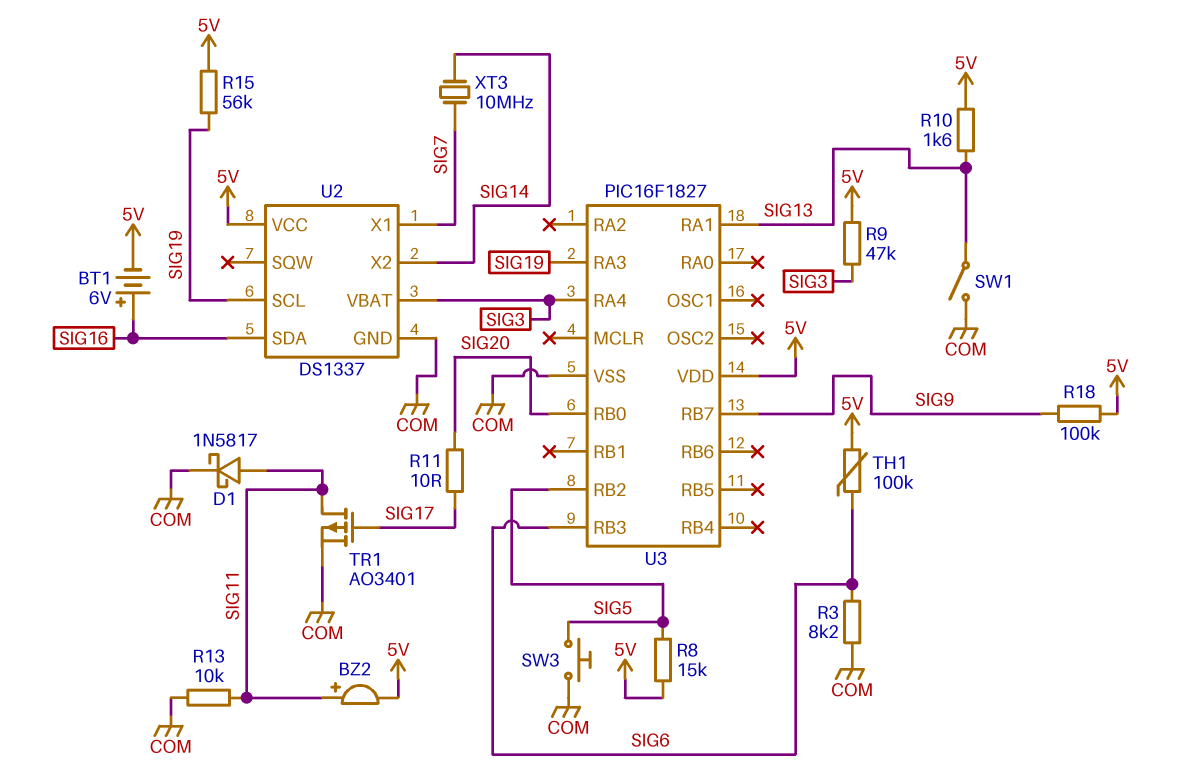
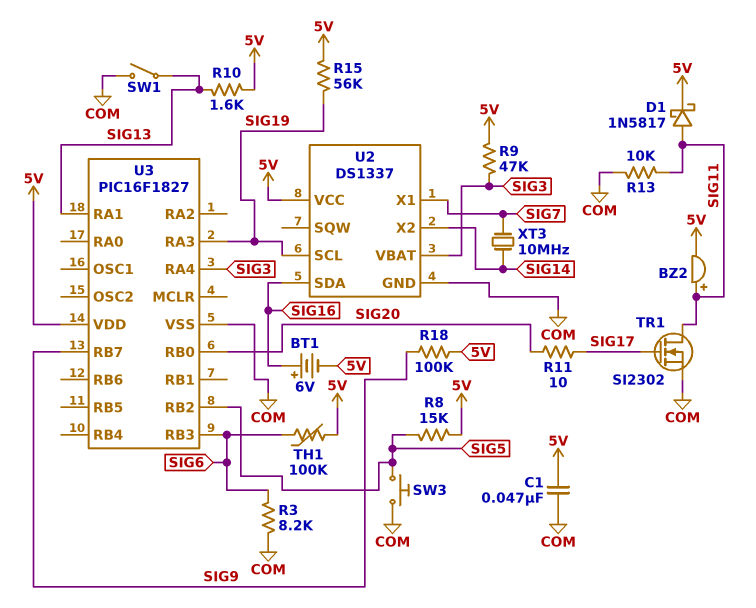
C1: none -> 47nF (5V, COM)
D1: schottky 1N5817 (A SIG11, K COM) -> schottky 1N5817 (A SIG11, K 5V)
TR1: PMOS AO3401 (G SIG17, D SIG11, S COM) -> NMOS SI2302 (G SIG17, D SIG11, S COM)

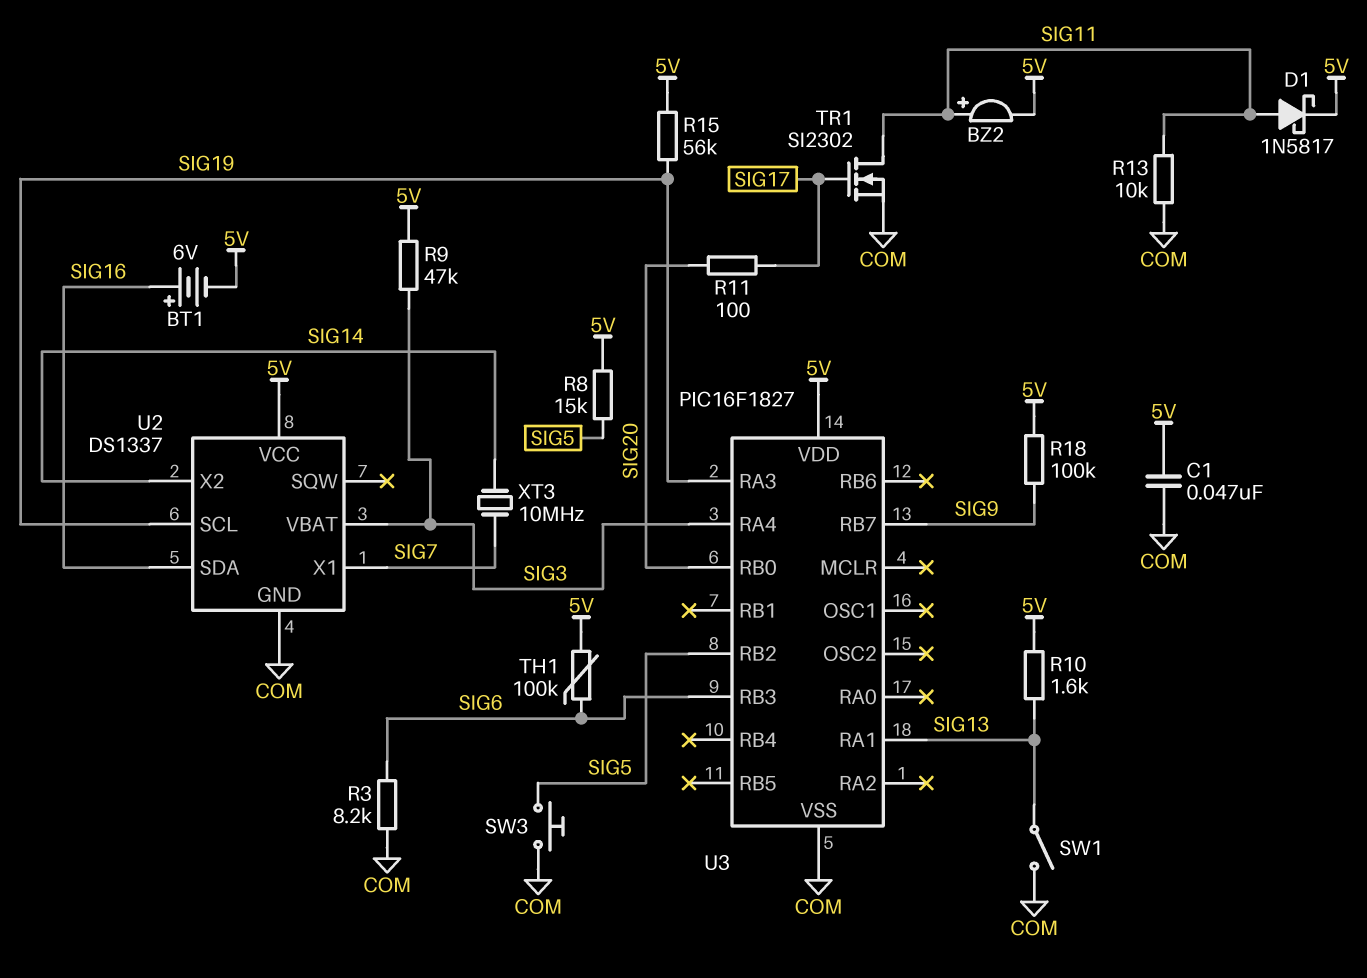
R11: 10 (SIG17, SIG20) -> 100 (SIG17, SIG20)

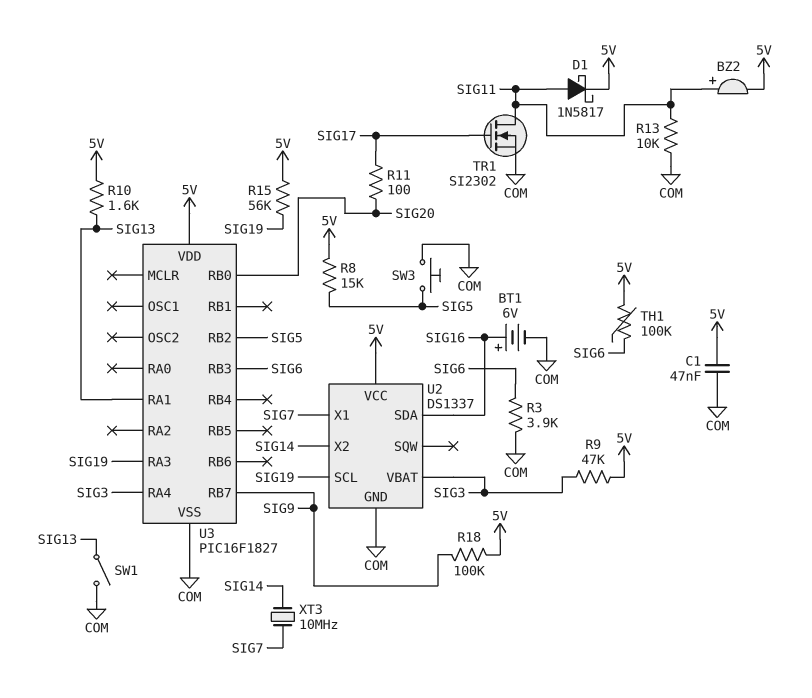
BT1: 6V (plus SIG16, minus 5V) -> 6V (plus SIG16, minus COM)
R3: 8.2k (COM, SIG6) -> 3.9k (COM, SIG6)

